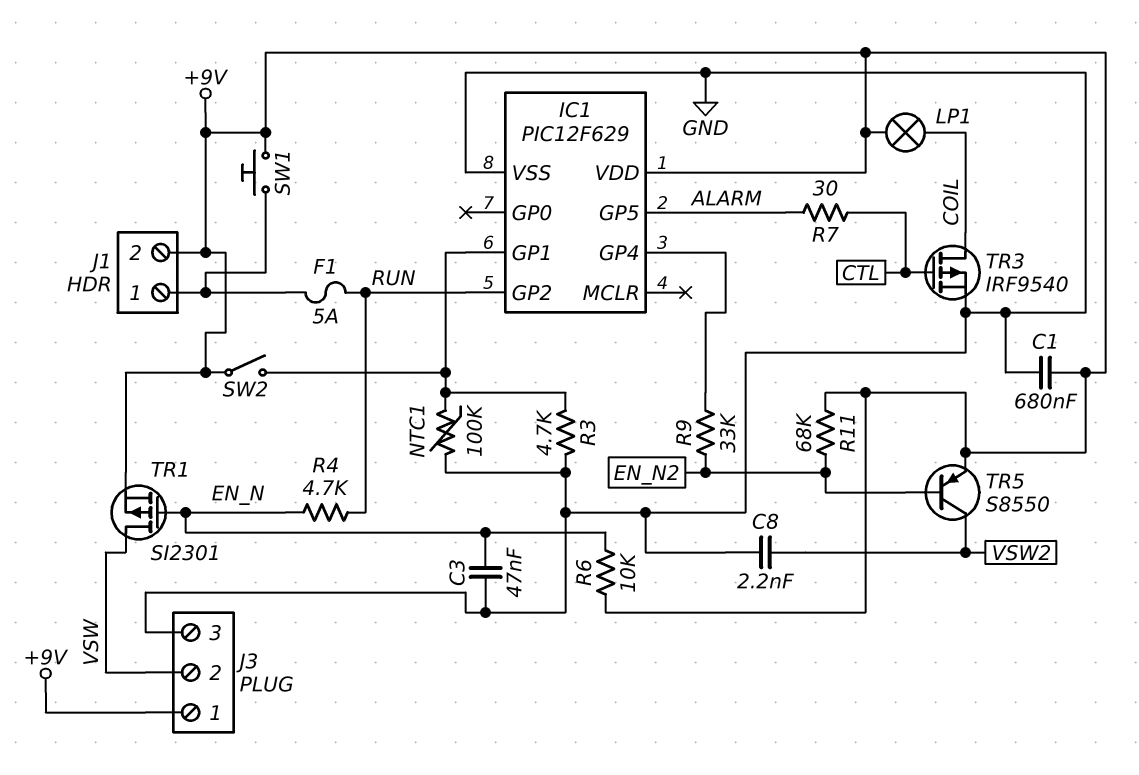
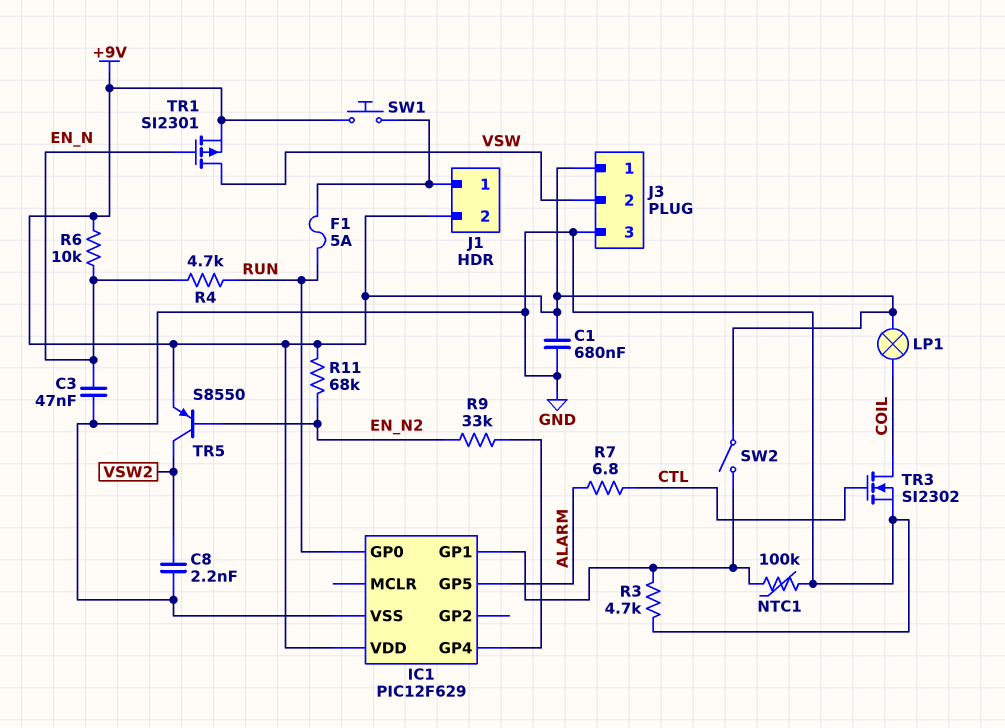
IC1 pin GP0: none -> RUN
IC1 pin GP2: RUN -> none
R7: 30 (ALARM, CTL) -> 6.8 (ALARM, CTL)
TR3: PMOS IRF9540 (G CTL, D COIL, S GND) -> NMOS SI2302 (G CTL, D COIL, S GND)

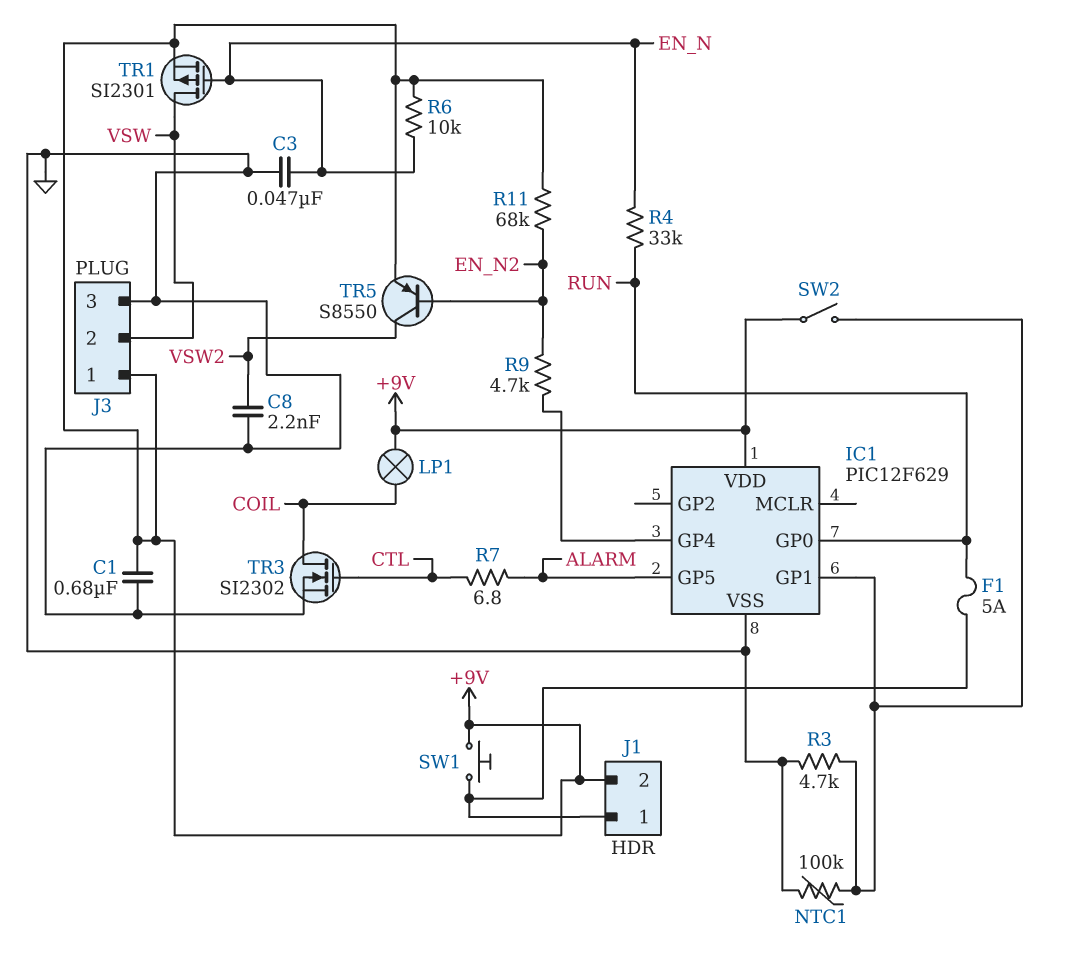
R4: 4.7k (EN_N, RUN) -> 33k (EN_N, RUN)
R9: 33k (EN_N2, IC1/GP4) -> 4.7k (EN_N2, IC1/GP4)

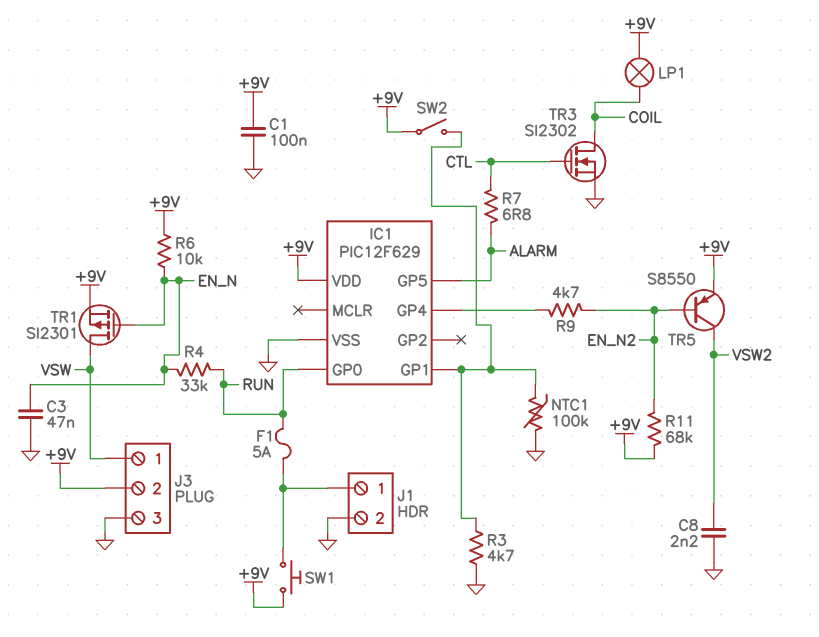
C1: 680nF (+9V, GND) -> 100nF (+9V, GND)
J1 pin 2: +9V -> GND
J3 pin 1: +9V -> VSW
J3 pin 2: VSW -> +9V

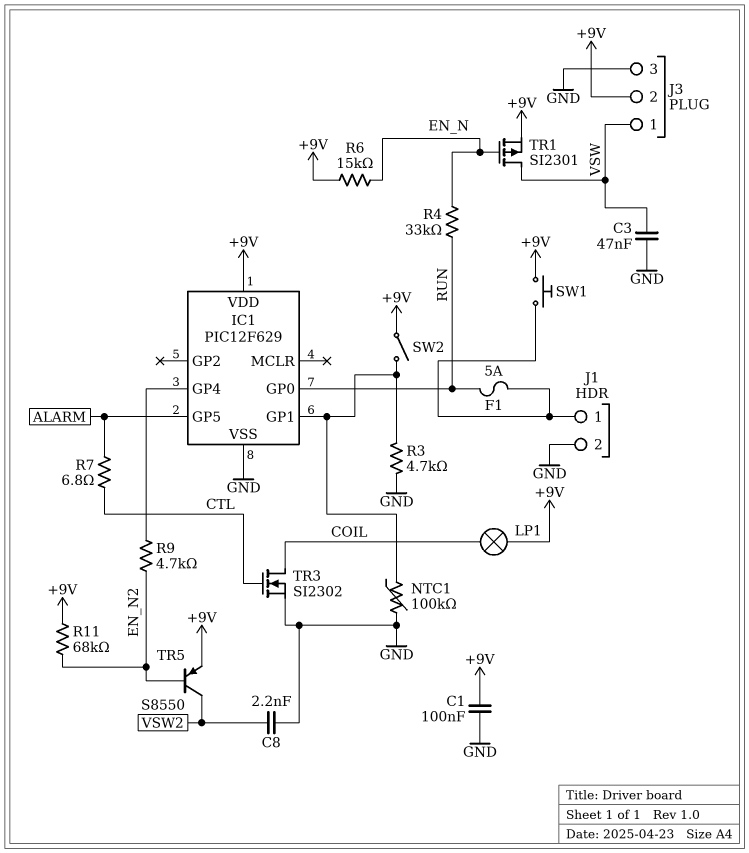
C3: 47nF (EN_N, GND) -> 47nF (GND, VSW)
R6: 10k (+9V, EN_N) -> 15k (+9V, EN_N)

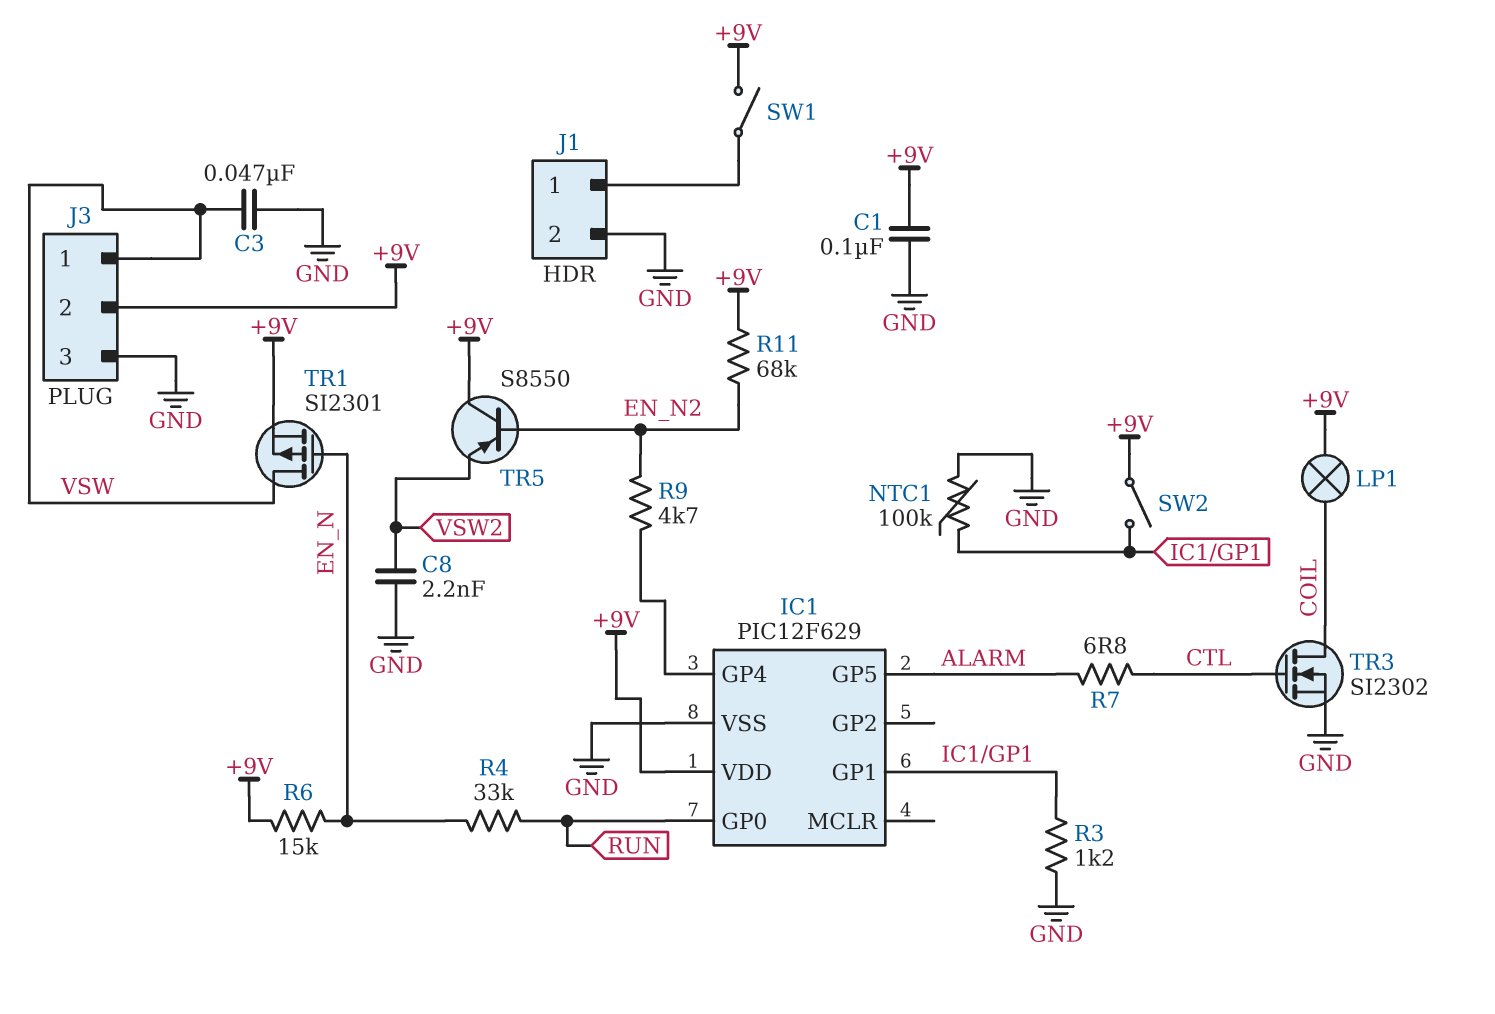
F1: 5A (J1/1, RUN) -> none
R3: 4.7k (GND, IC1/GP1) -> 1.2k (GND, IC1/GP1)
SW1: button (+9V, J1/1) -> switch (+9V, J1/1)
TR5: PNP S8550 (B EN_N2, C VSW2, E +9V) -> PNP S8550 (B EN_N2, C +9V, E VSW2)

